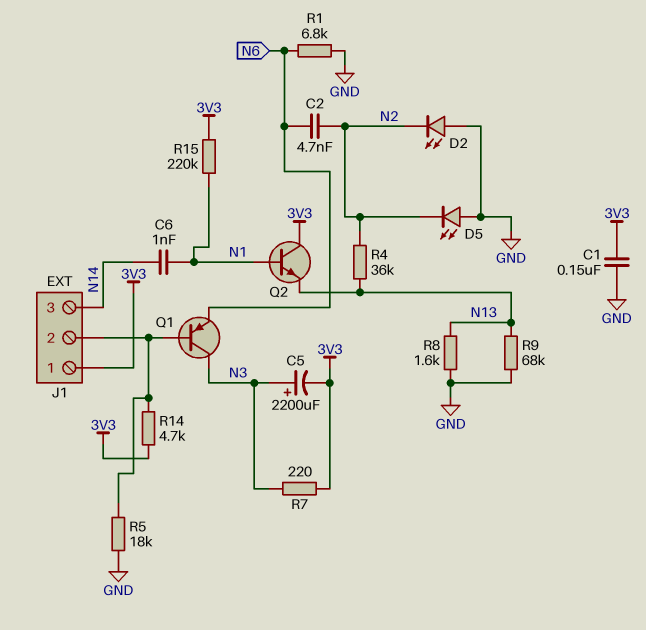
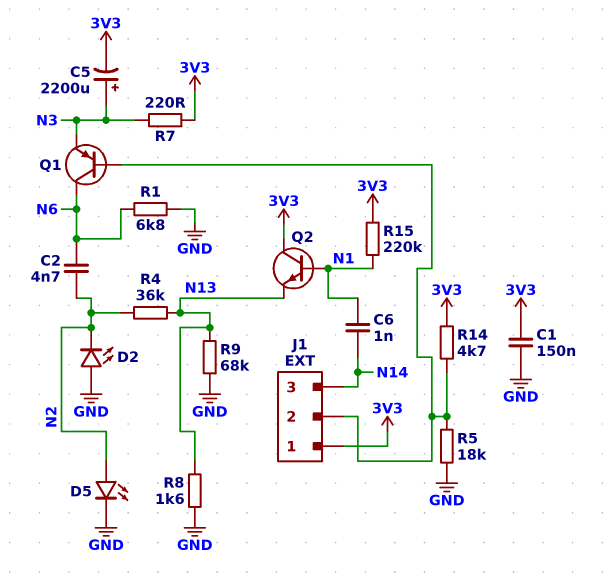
D5: LED (A GND, K N2) -> LED (A N2, K GND)
Q1: PNP (B J1/2, C N3, E N6) -> PNP (B J1/2, C N6, E N3)

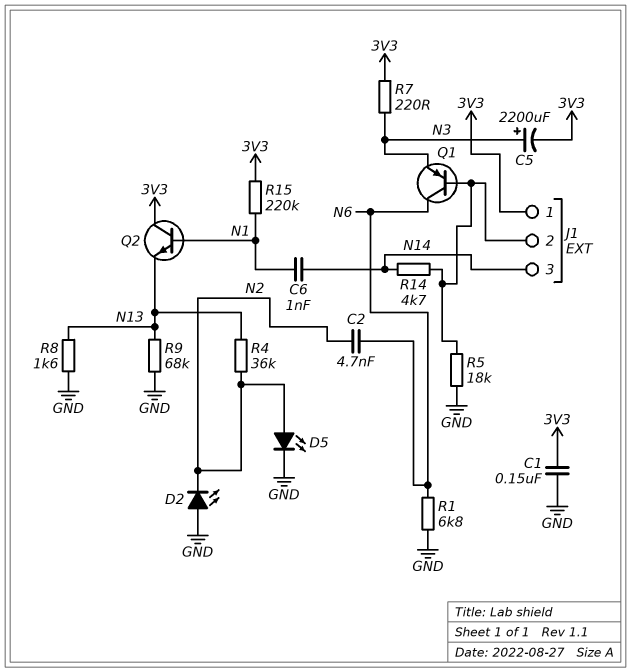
R14: 4.7k (3V3, J1/2) -> 4.7k (J1/2, N14)

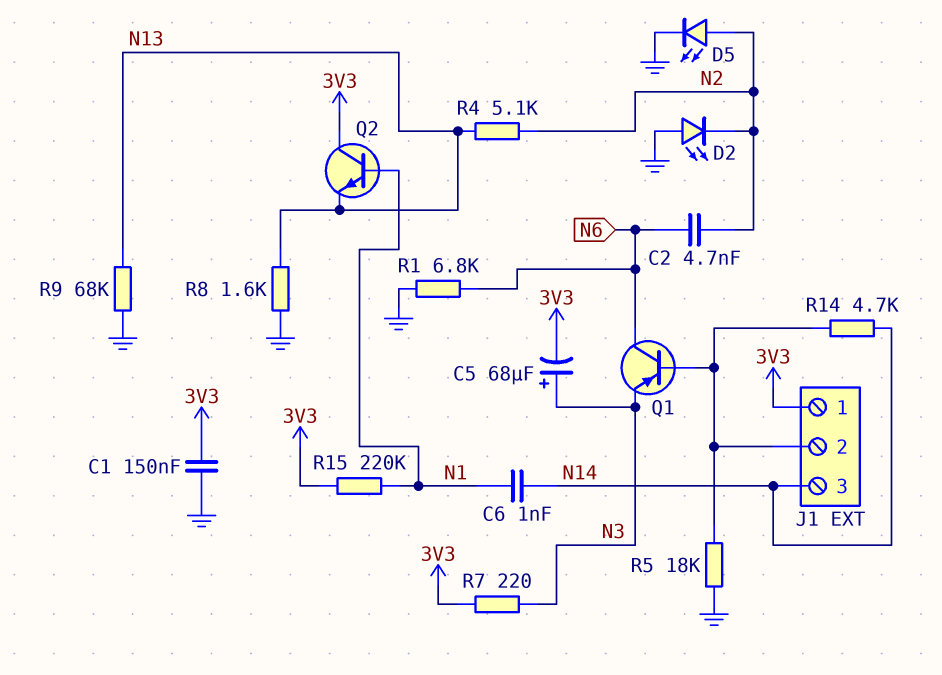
C5: 2200uF (plus N3, minus 3V3) -> 68uF (plus N3, minus 3V3)
R4: 36k (N2, N13) -> 5.1k (N2, N13)

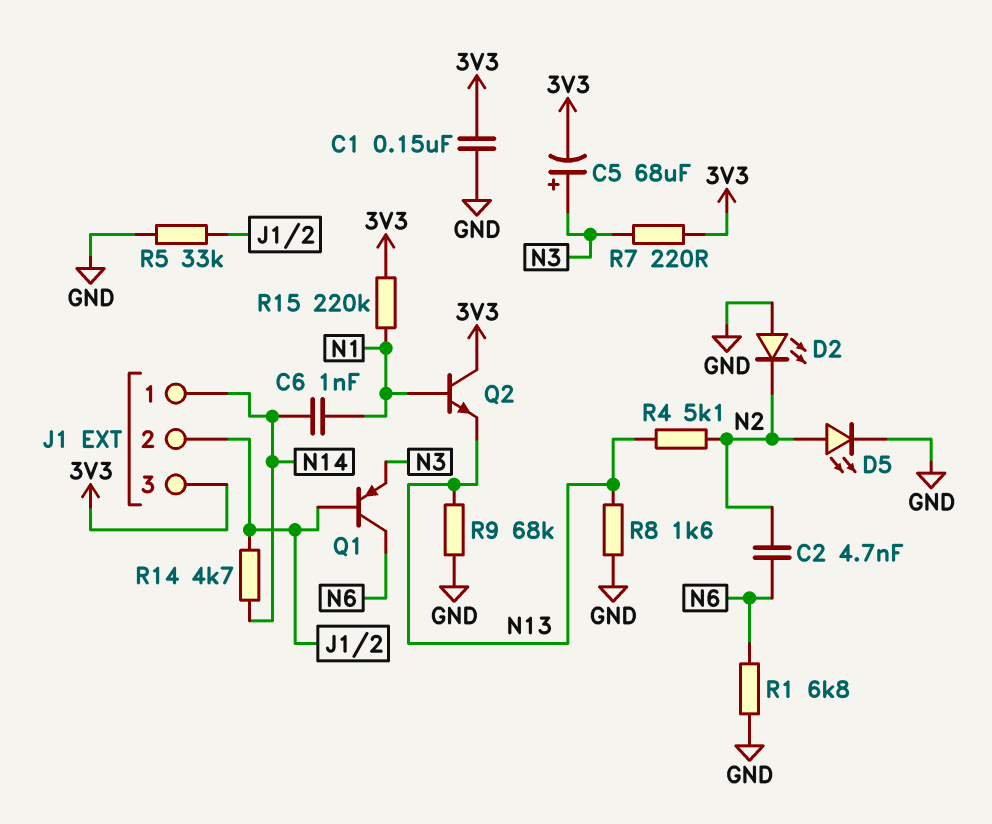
J1 pin 1: 3V3 -> N14
J1 pin 3: N14 -> 3V3
R5: 18k (GND, J1/2) -> 33k (GND, J1/2)

